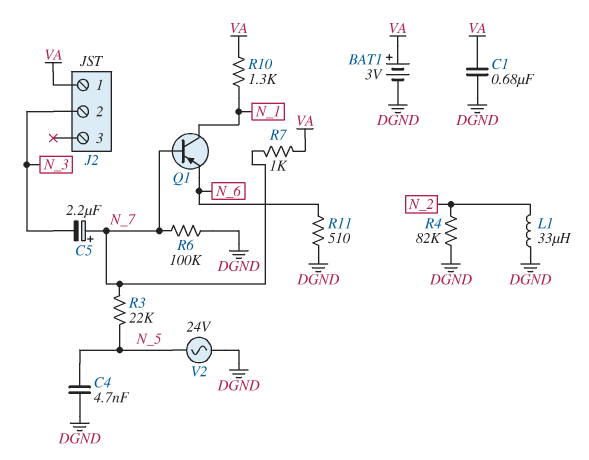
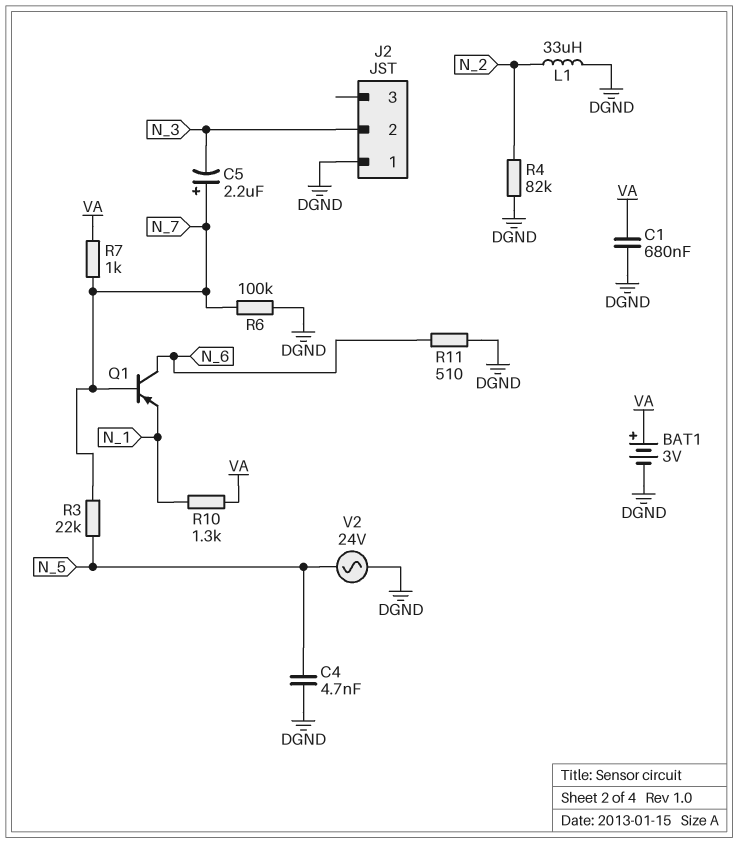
J2 pin 1: VA -> DGND
Q1: PNP (B N_7, C N_1, E N_6) -> PNP (B N_7, C N_6, E N_1)

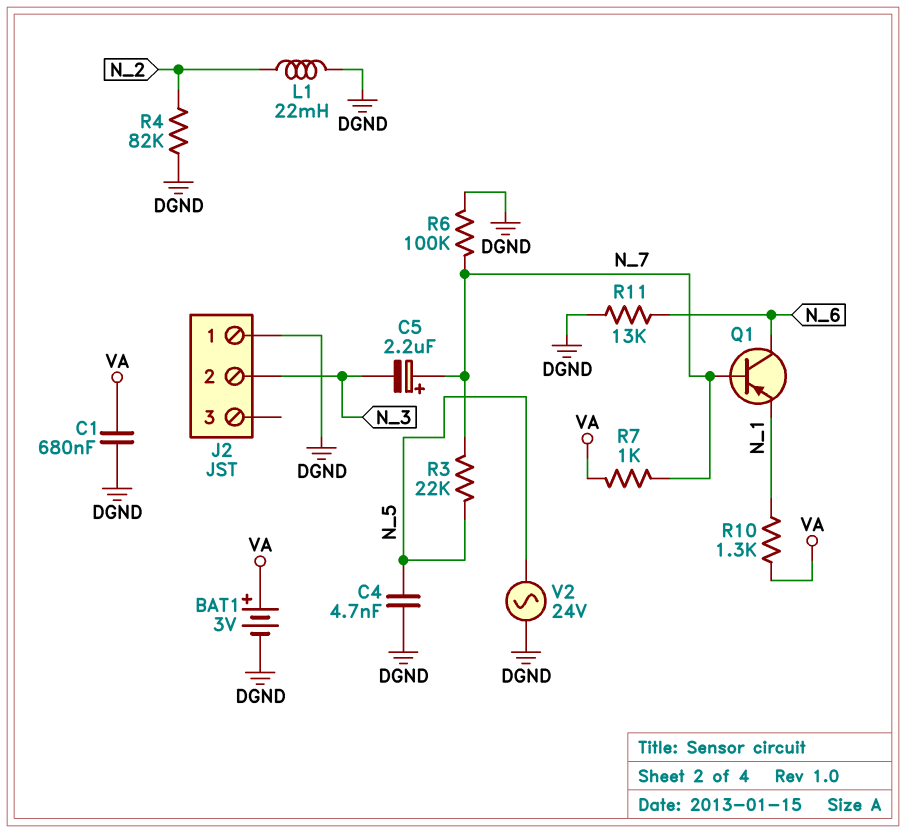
L1: 33uH (DGND, N_2) -> 22mH (DGND, N_2)
R11: 510 (DGND, N_6) -> 13k (DGND, N_6)

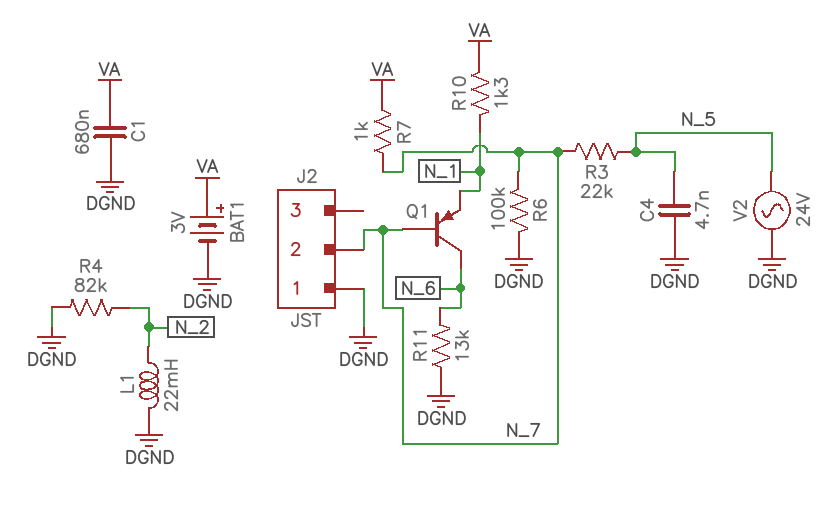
C5: 2.2uF (plus N_7, minus N_3) -> none
J2 pin 2: N_3 -> N_7

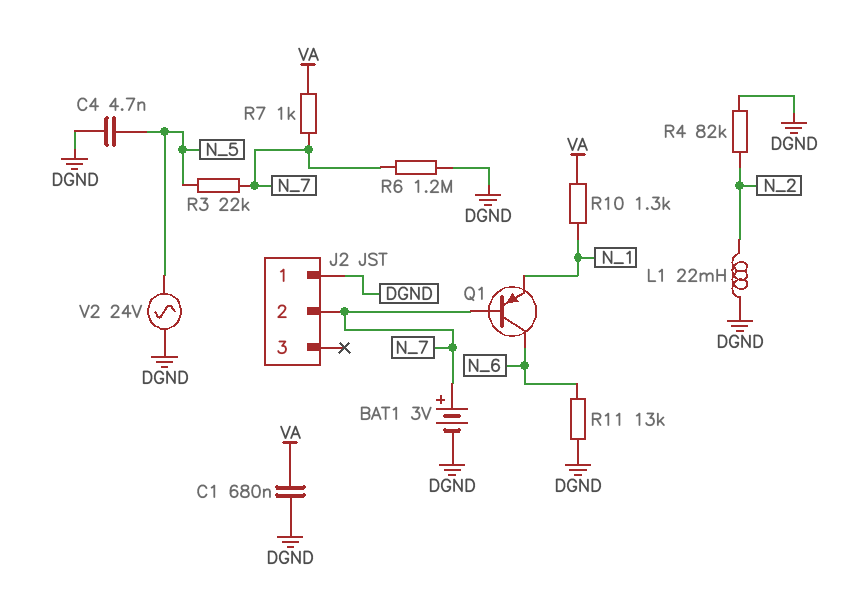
BAT1: 3V (plus VA, minus DGND) -> 3V (plus N_7, minus DGND)
R6: 100k (DGND, N_7) -> 1.2M (DGND, N_7)

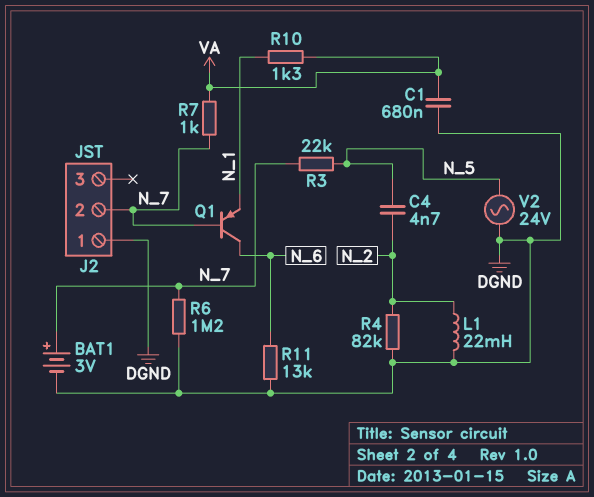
C4: 4.7nF (DGND, N_5) -> 4.7nF (N_2, N_5)

